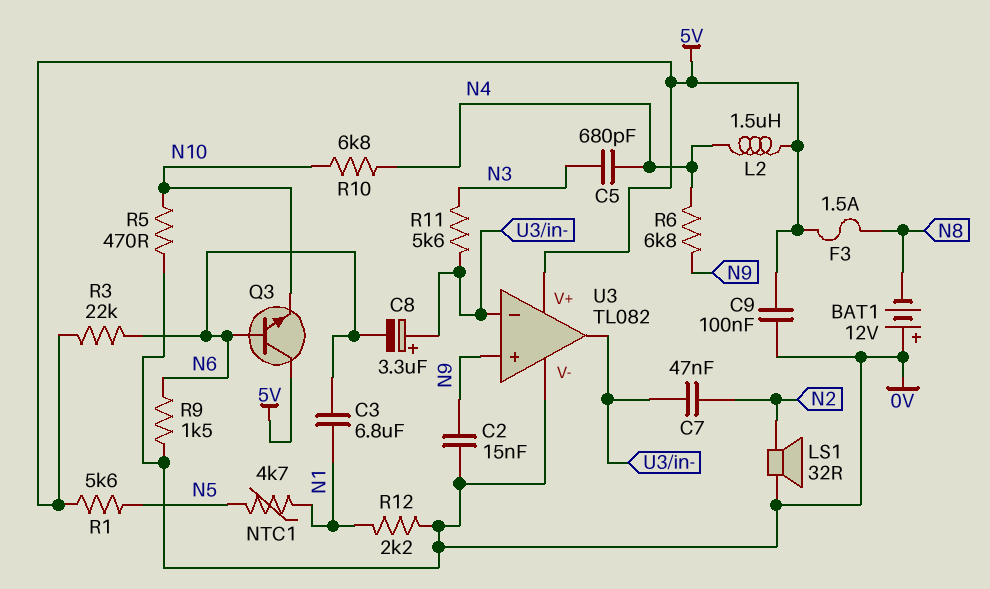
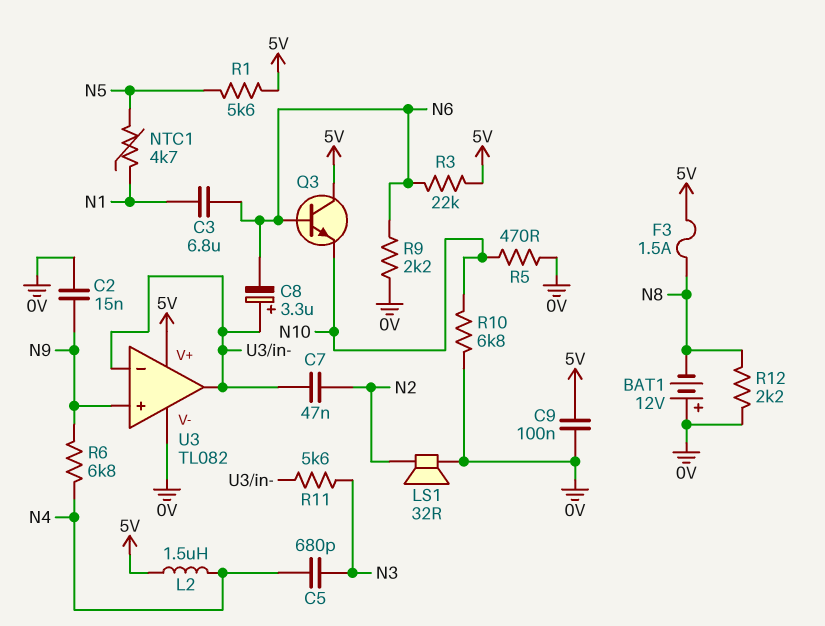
R9: 1.5k (0V, N6) -> 2.2k (0V, N6)
R10: 6.8k (N4, N10) -> 6.8k (0V, N10)
R12: 2.2k (0V, N1) -> 2.2k (0V, N8)

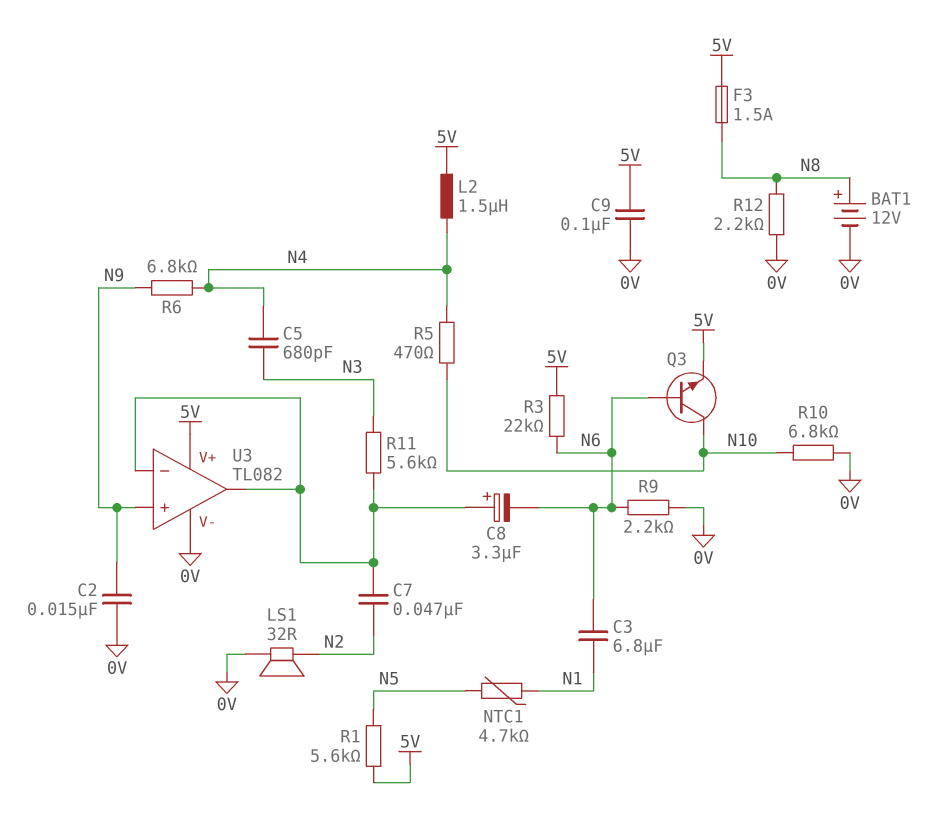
BAT1: 12V (plus 0V, minus N8) -> 12V (plus N8, minus 0V)
Q3: NPN (B N6, C 5V, E N10) -> NPN (B N6, C N10, E 5V)
R5: 470 (0V, N10) -> 470 (N4, N10)

